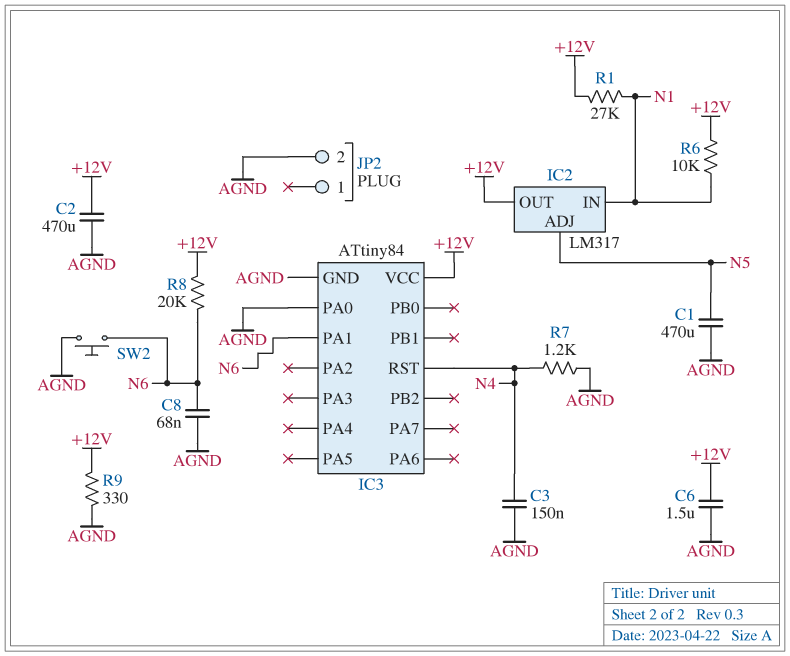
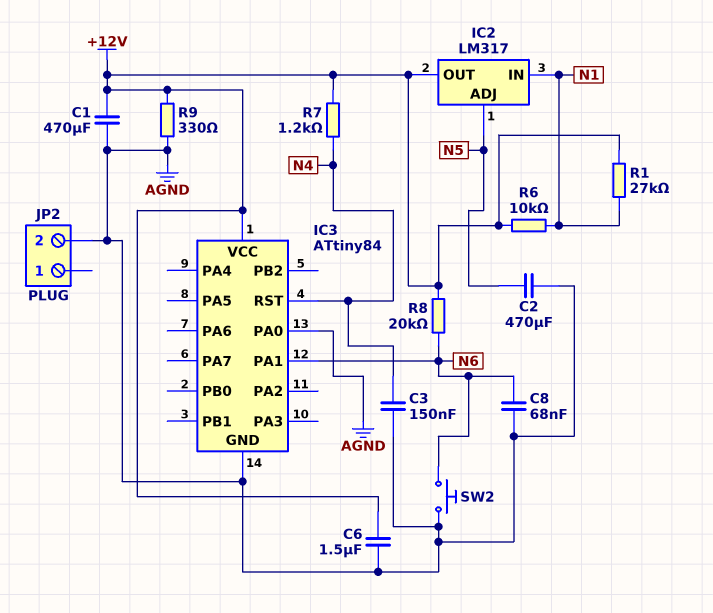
C1: 470uF (AGND, N5) -> 470uF (+12V, AGND)
C2: 470uF (+12V, AGND) -> 470uF (AGND, N5)
R7: 1.2k (AGND, N4) -> 1.2k (+12V, N4)

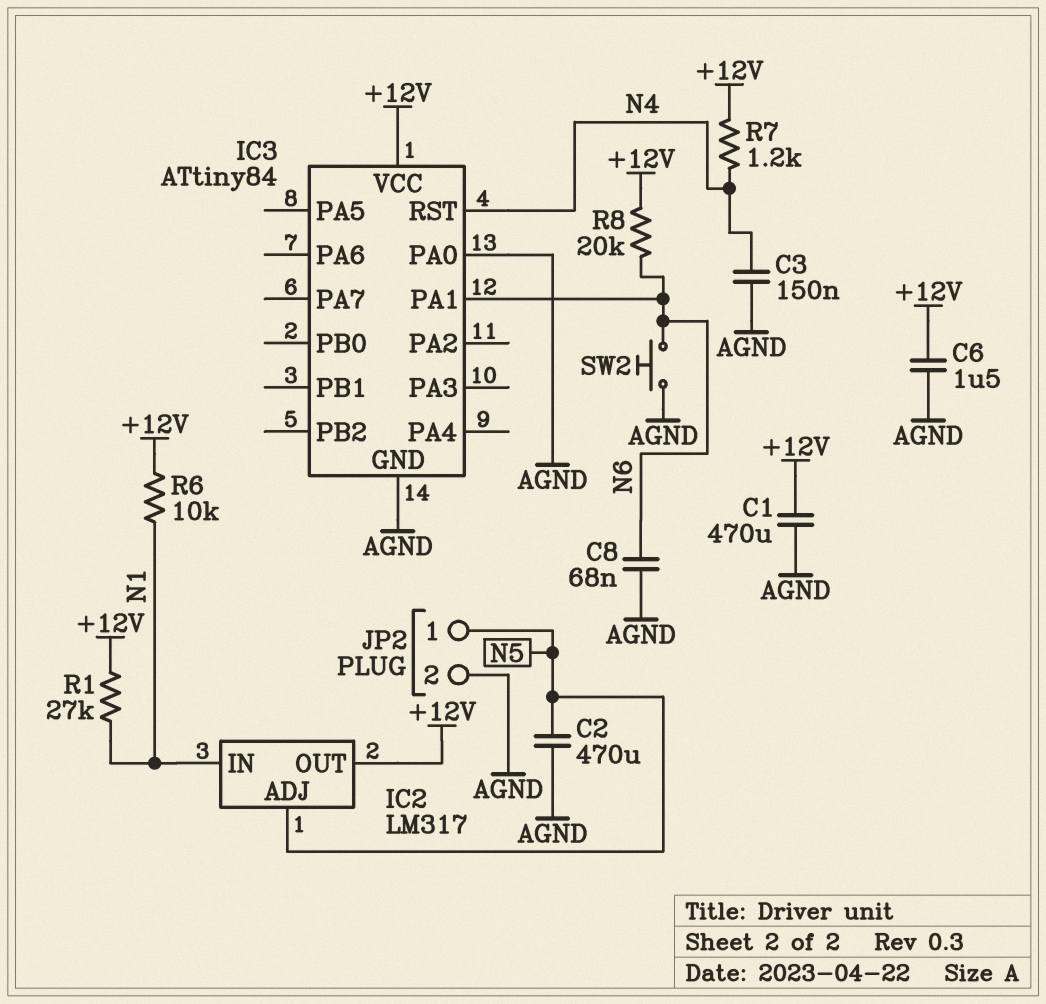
JP2 pin 1: none -> N5
R9: 330 (+12V, AGND) -> none

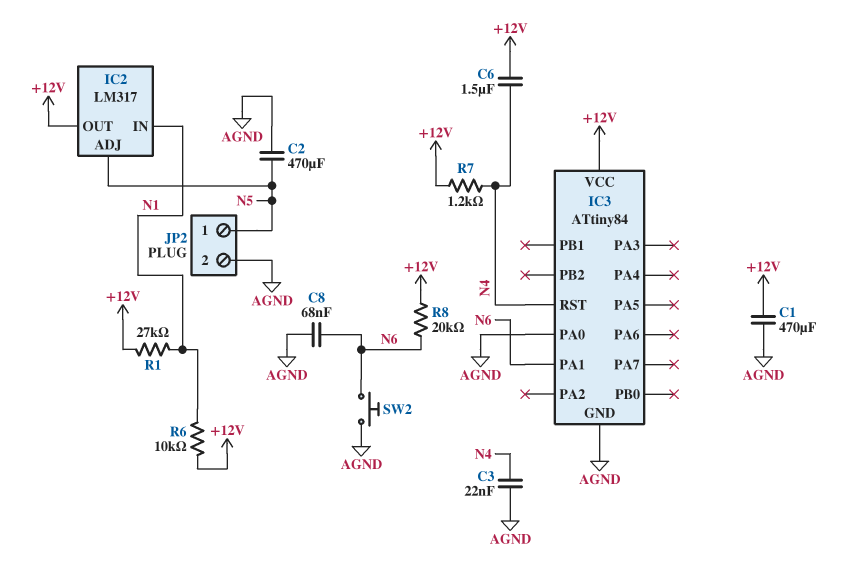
C3: 150nF (AGND, N4) -> 22nF (AGND, N4)
C6: 1.5uF (+12V, AGND) -> 1.5uF (+12V, N4)

